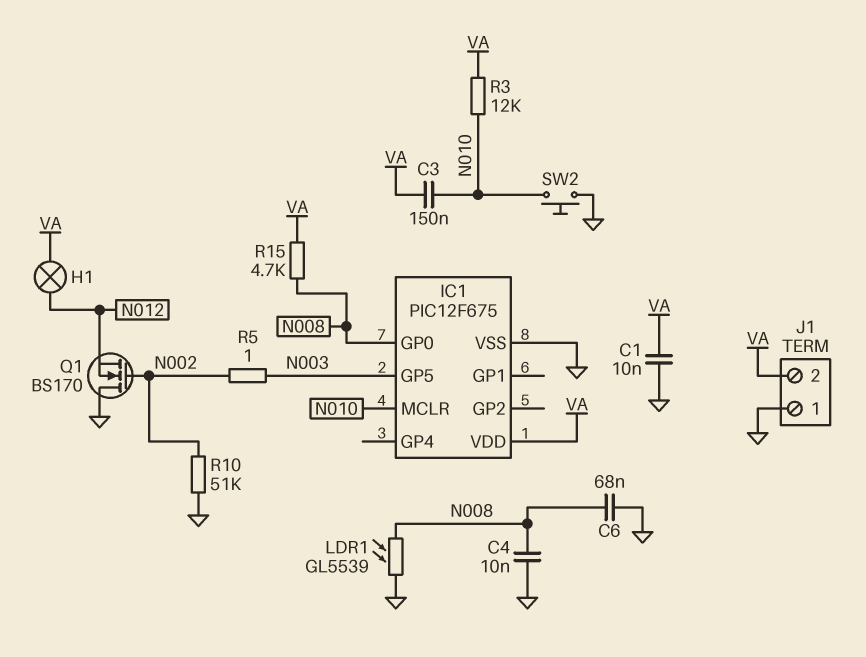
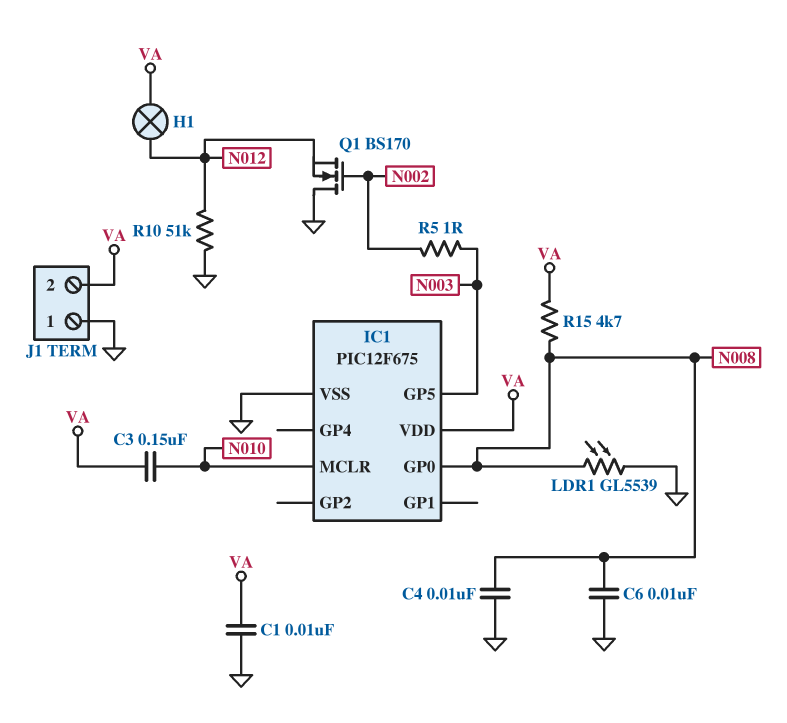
C6: 68nF (GND, N008) -> 10nF (GND, N008)
R3: 12k (N010, VA) -> none
R10: 51k (GND, N002) -> 51k (GND, N012)
SW2: button (GND, N010) -> none

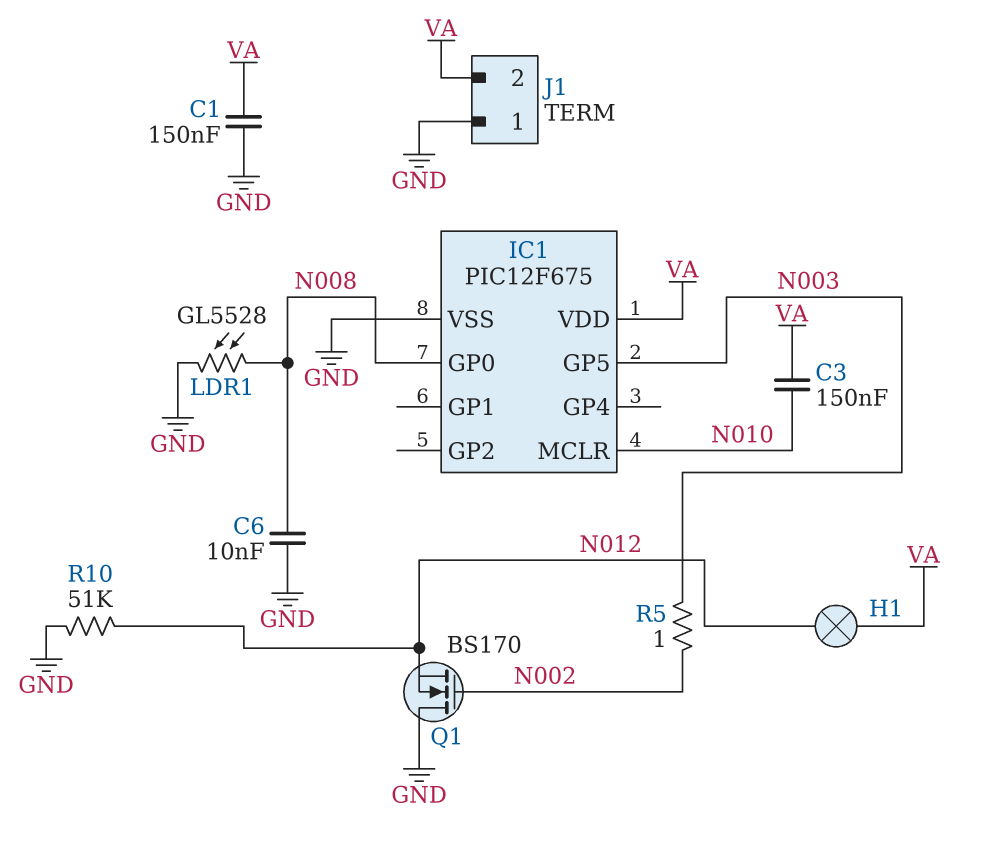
C1: 10nF (GND, VA) -> 150nF (GND, VA)
C4: 10nF (GND, N008) -> none
LDR1: GL5539 (GND, N008) -> GL5528 (GND, N008)
R15: 4.7k (N008, VA) -> none

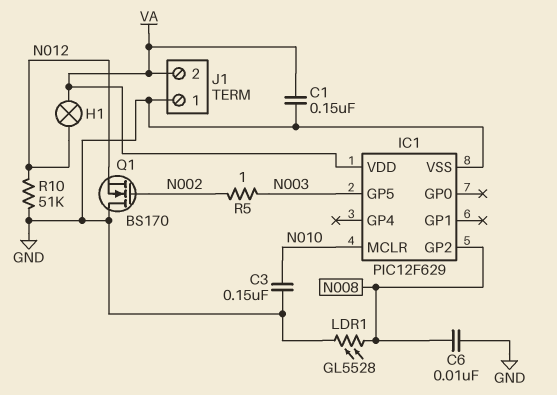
C3: 150nF (N010, VA) -> 150nF (GND, N010)
IC1: PIC12F675 -> PIC12F629
IC1 pin GP0: N008 -> none
IC1 pin GP2: none -> N008

